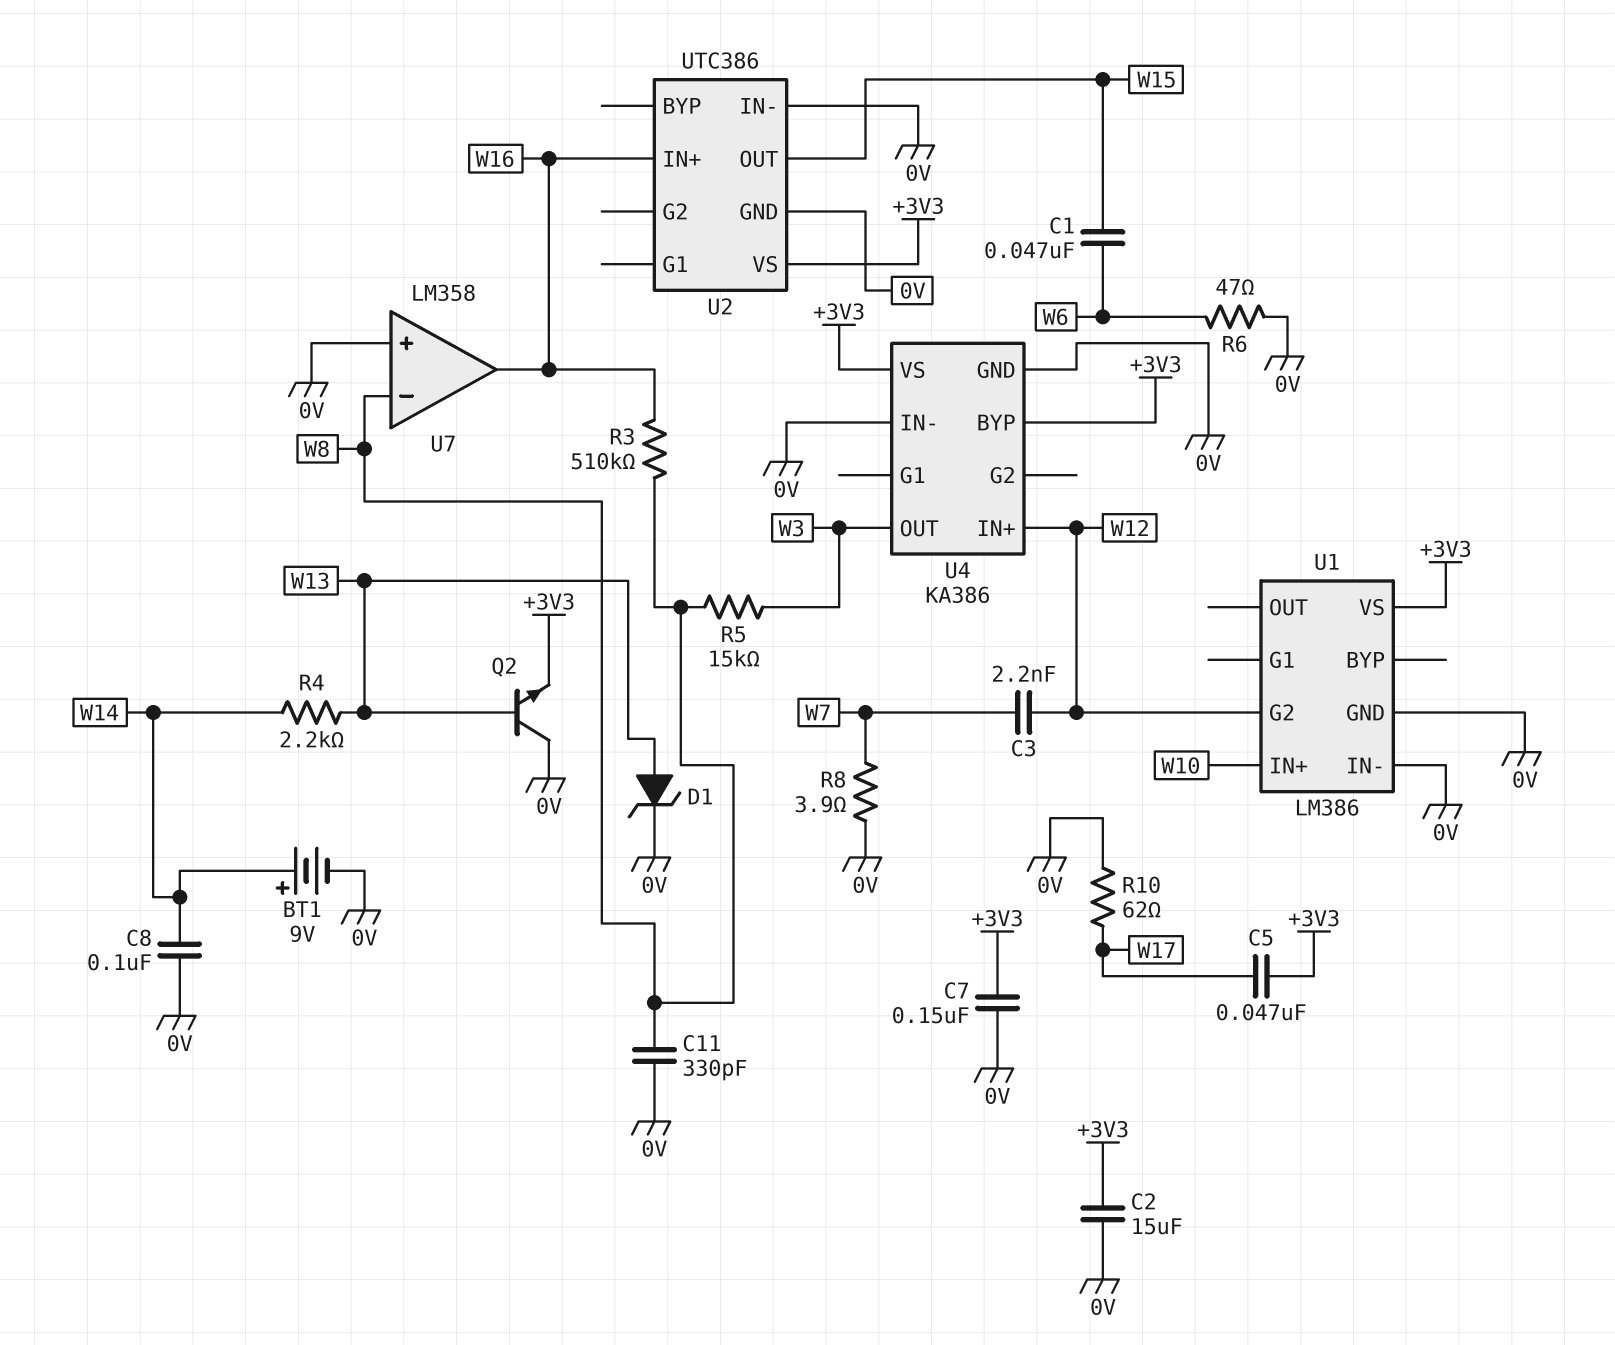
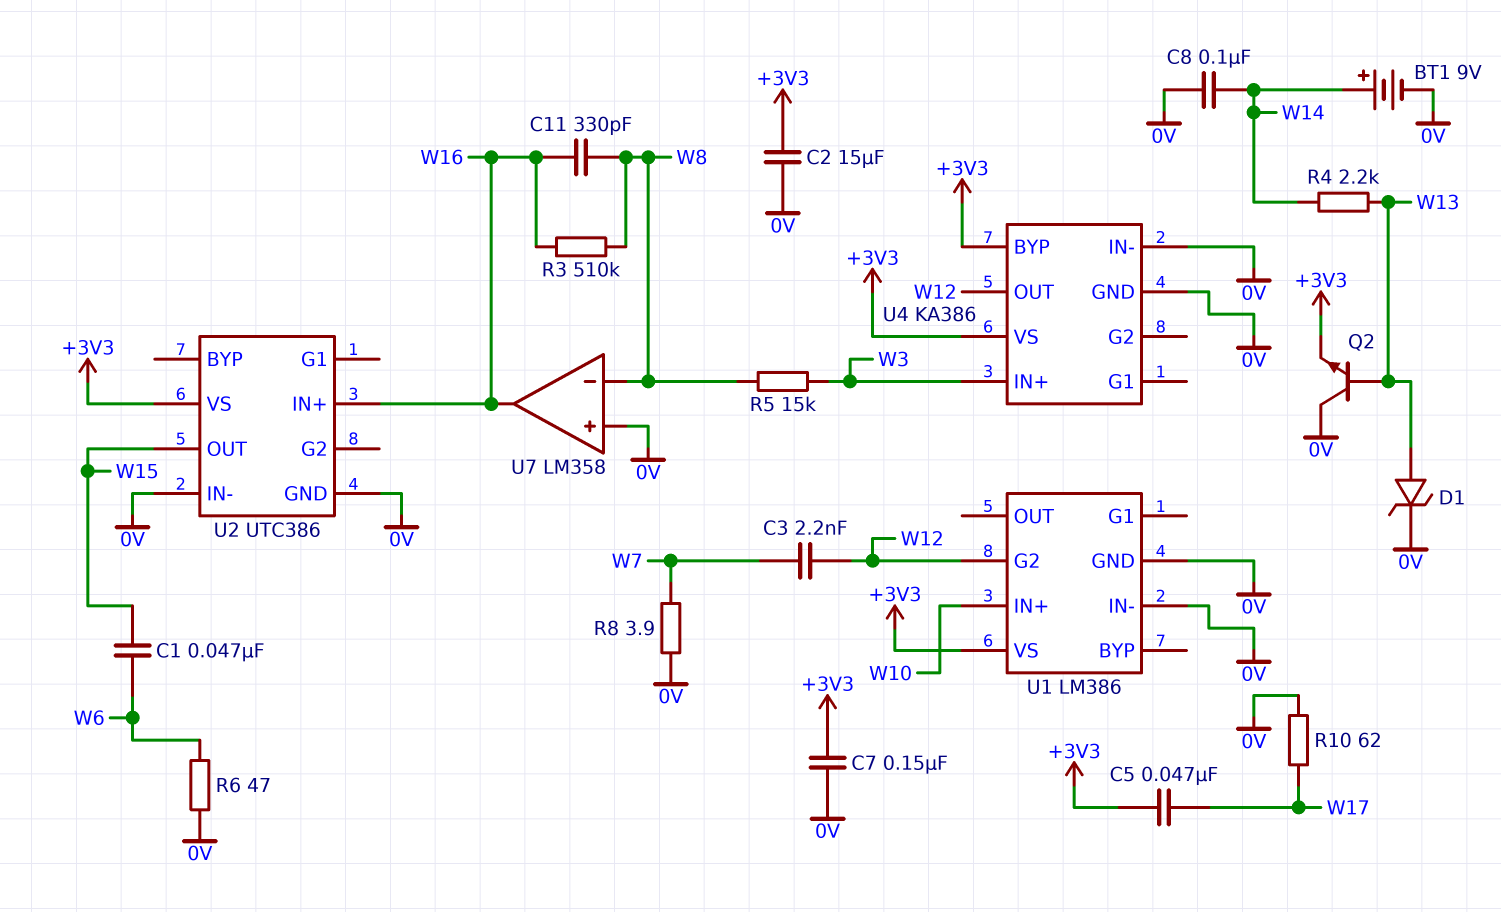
C11: 330pF (0V, W8) -> 330pF (W8, W16)
U4 pin IN+: W12 -> W3
U4 pin OUT: W3 -> W12

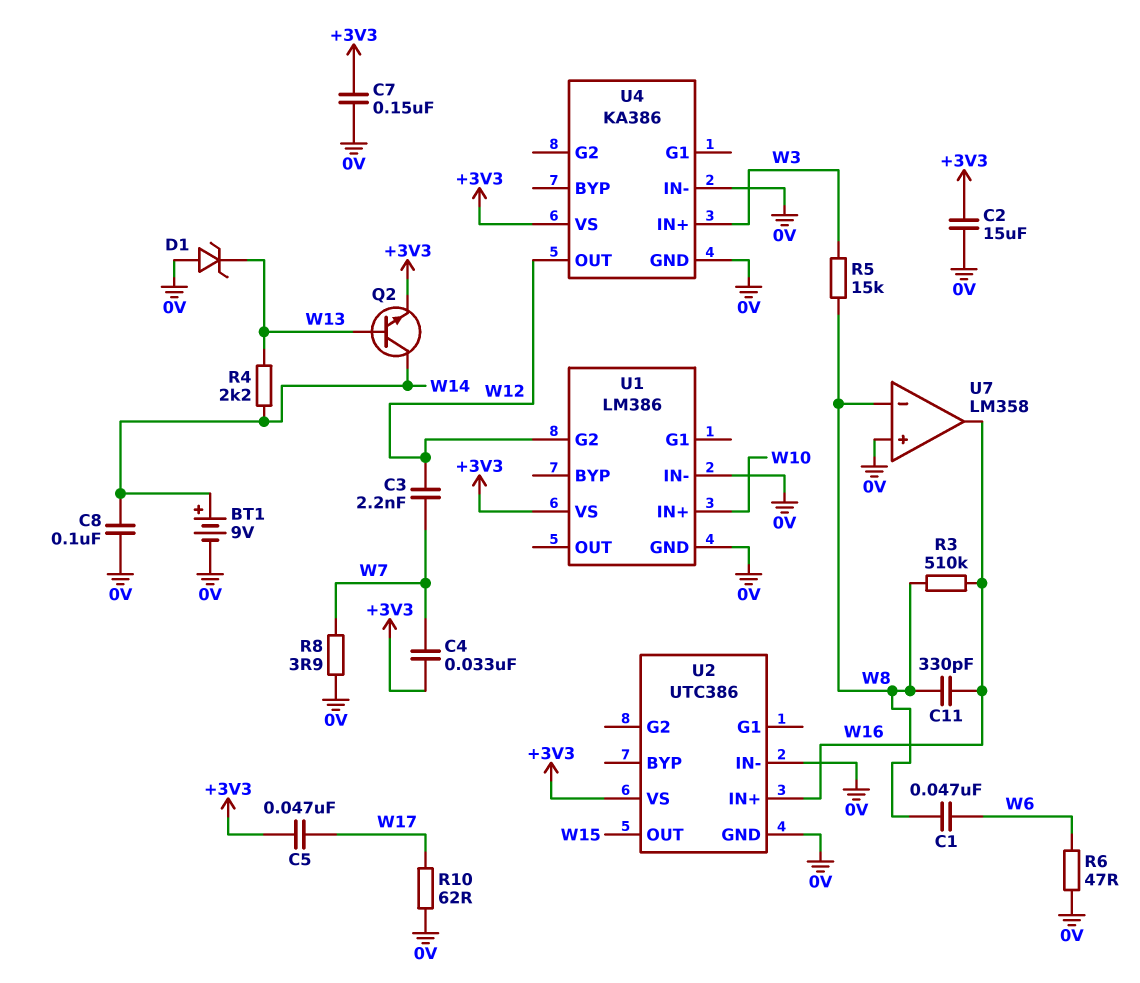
C1: 47nF (W6, W15) -> 47nF (W6, W8)
C4: none -> 33nF (+3V3, W7)
D1: zener (A W13, K 0V) -> zener (A 0V, K W13)
Q2: NPN (B W13, C 0V, E +3V3) -> NPN (B W13, C W14, E +3V3)
U4 pin BYP: +3V3 -> none

